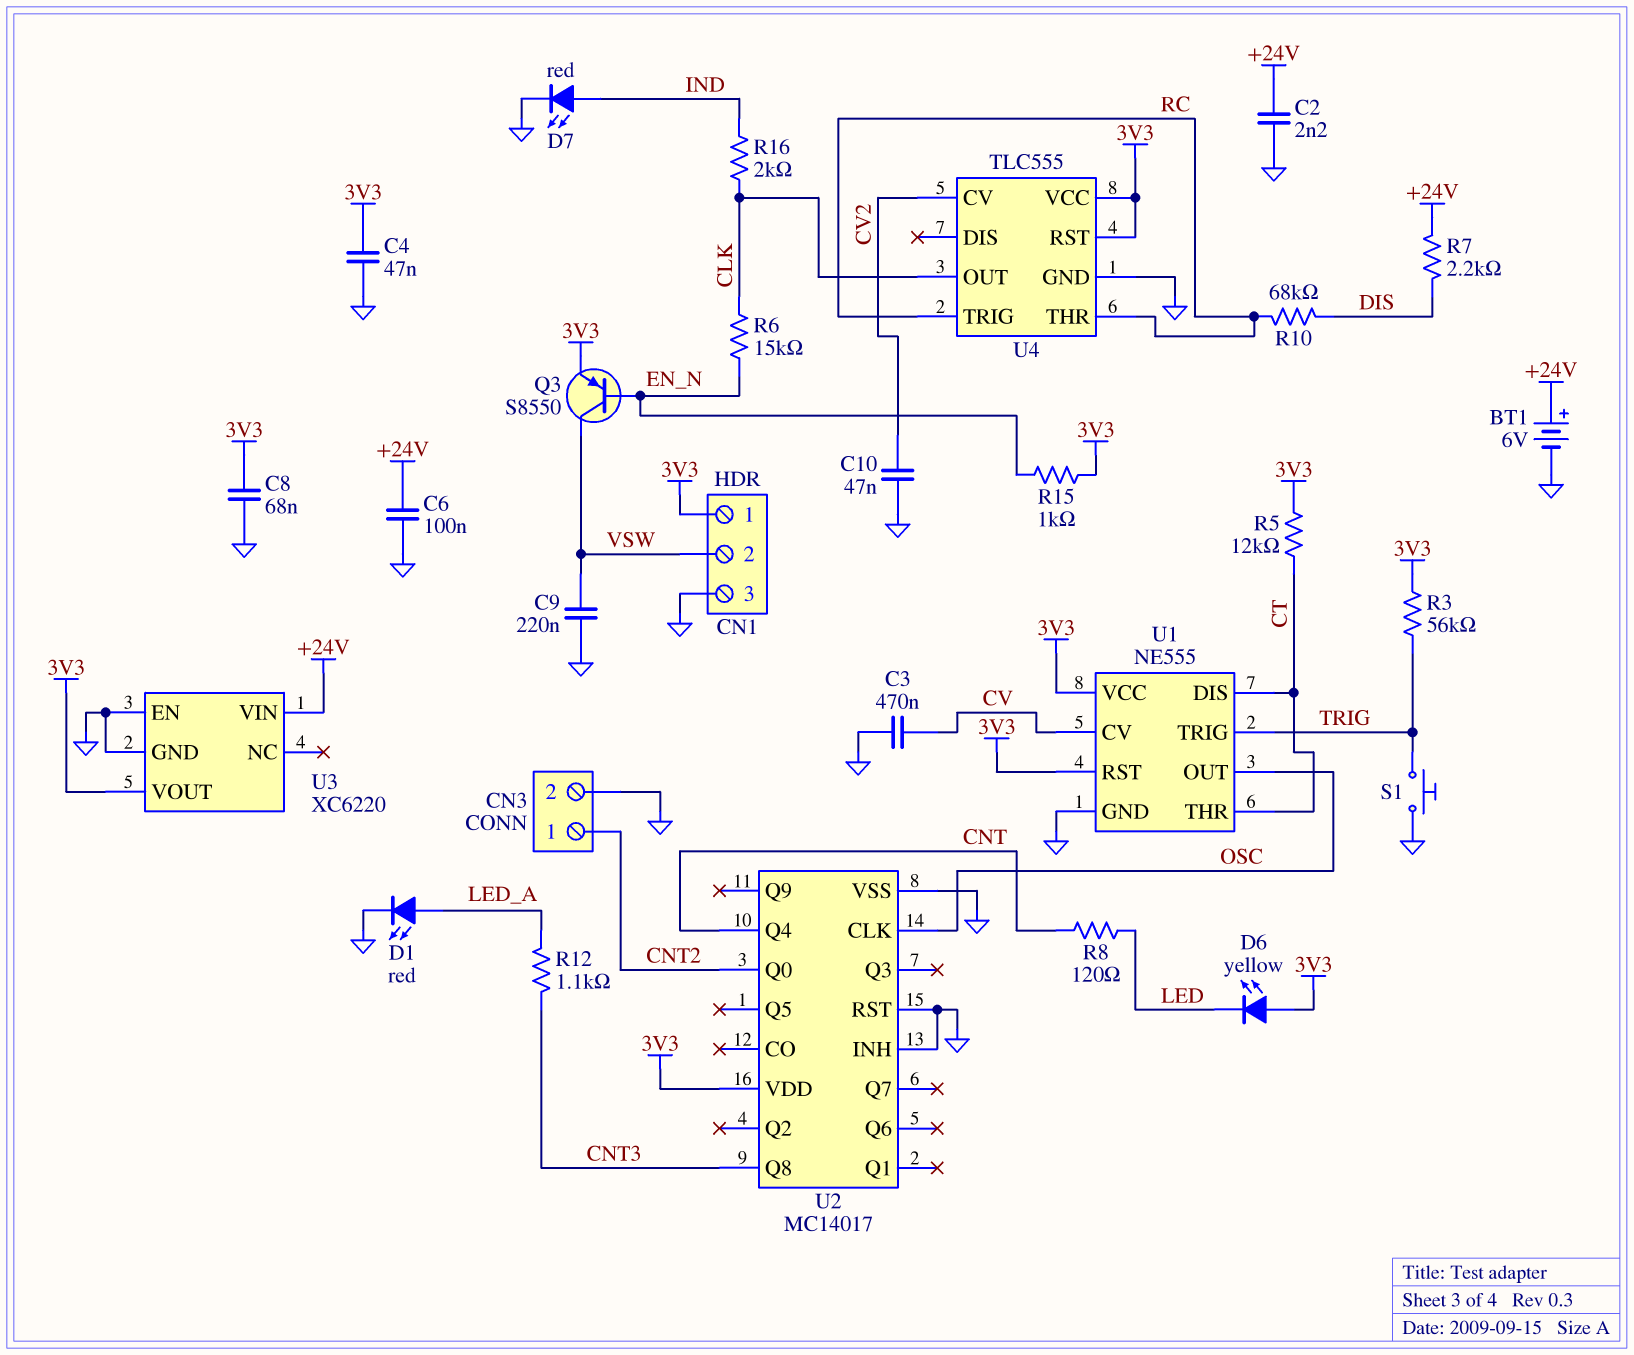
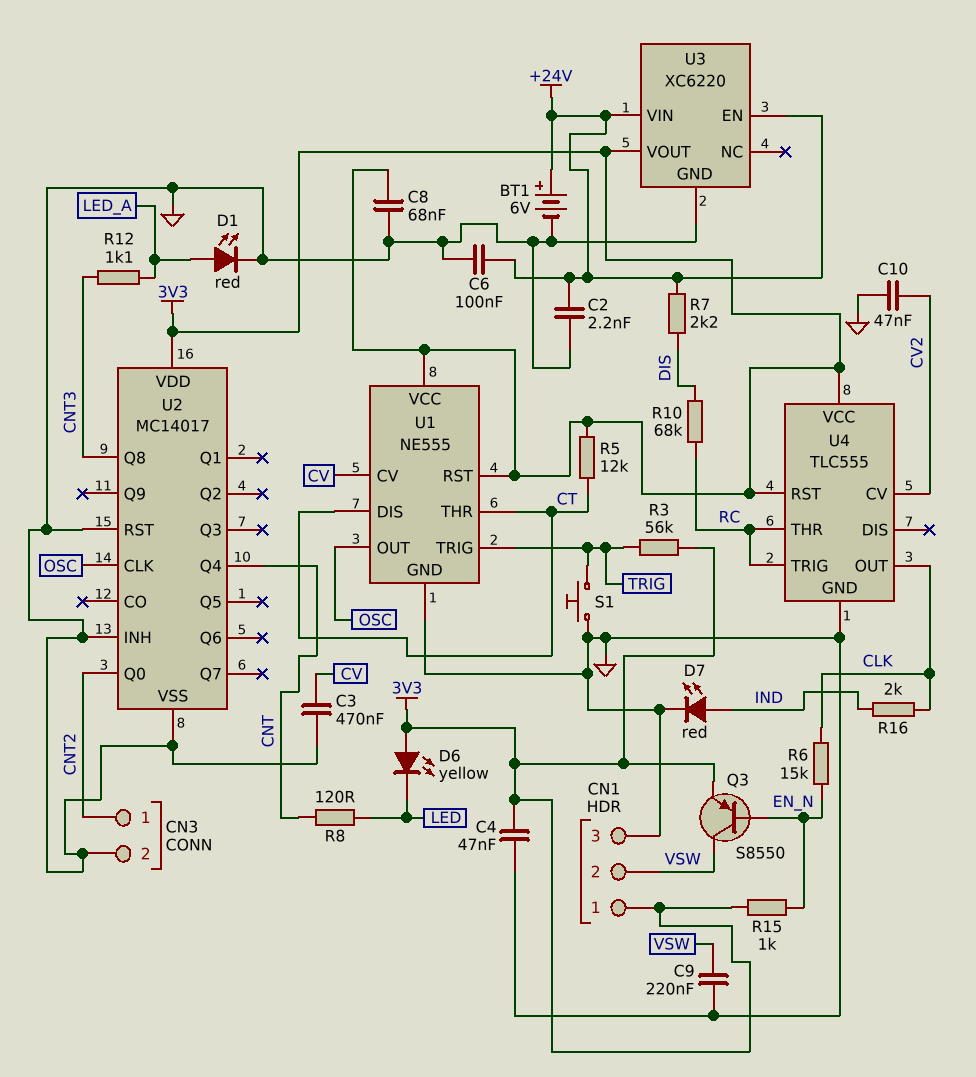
U3 pin EN: GND -> +24V

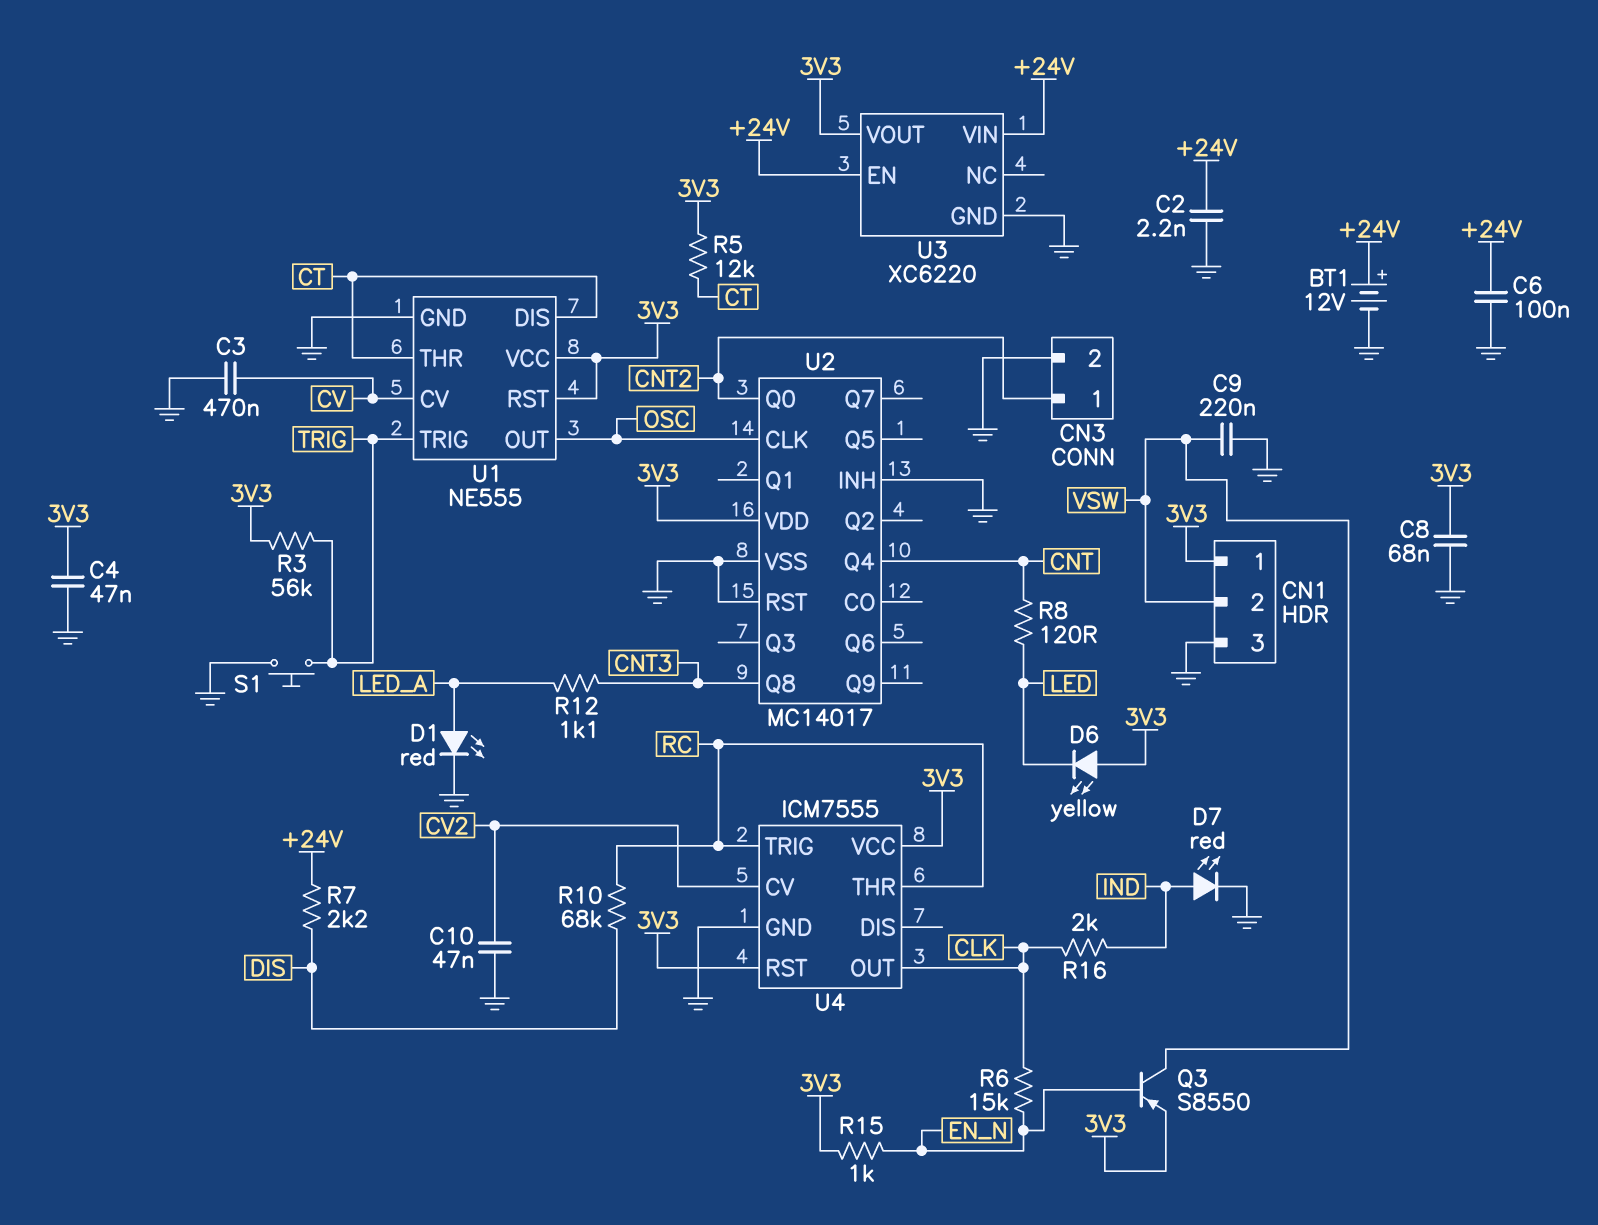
BT1: 6V (plus +24V, minus GND) -> 12V (plus +24V, minus GND)
U4: TLC555 -> ICM7555

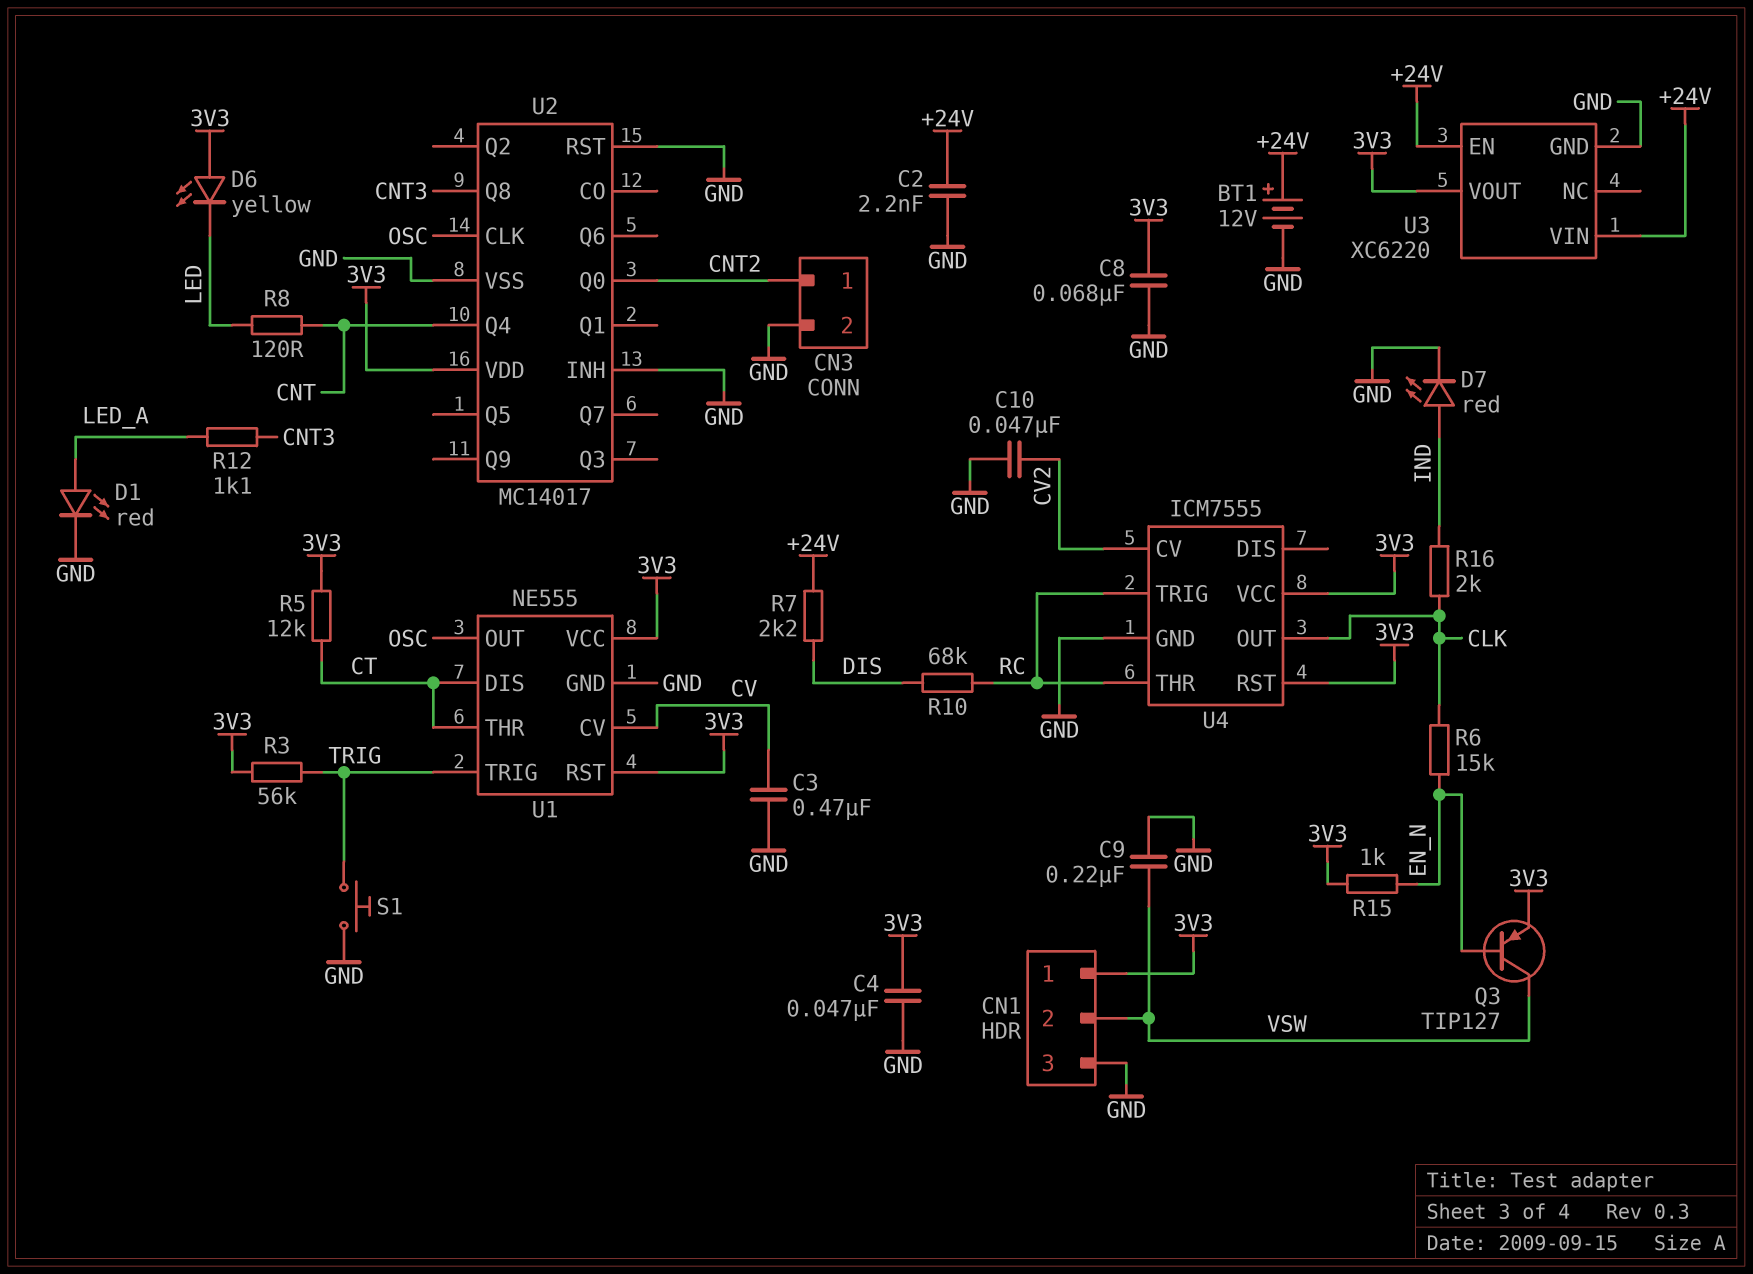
C6: 100nF (+24V, GND) -> none
Q3: PNP S8550 (B EN_N, C VSW, E 3V3) -> PNP TIP127 (B EN_N, C VSW, E 3V3)

